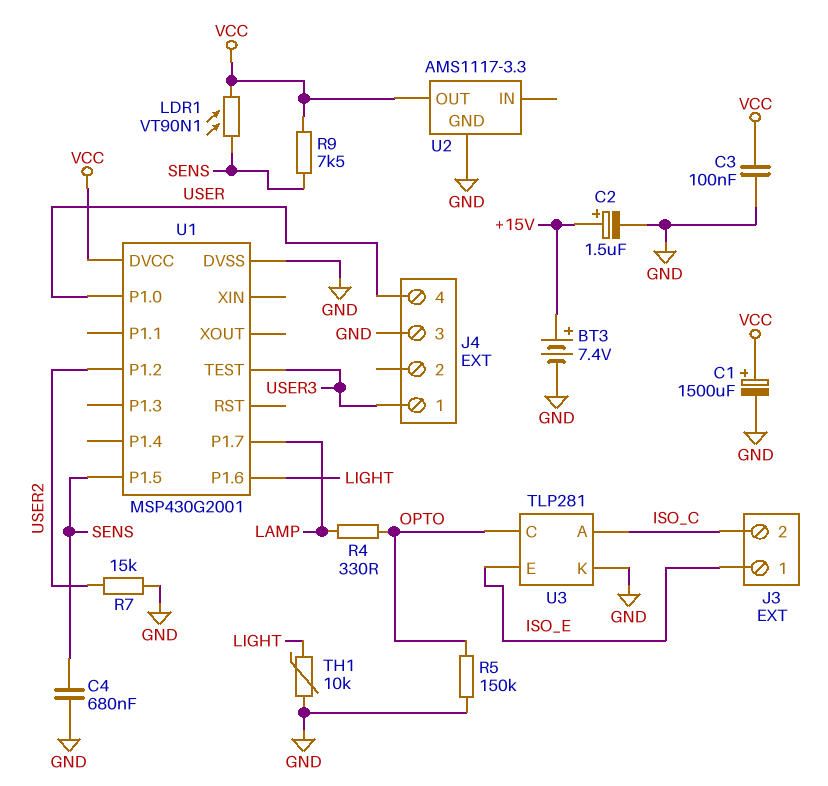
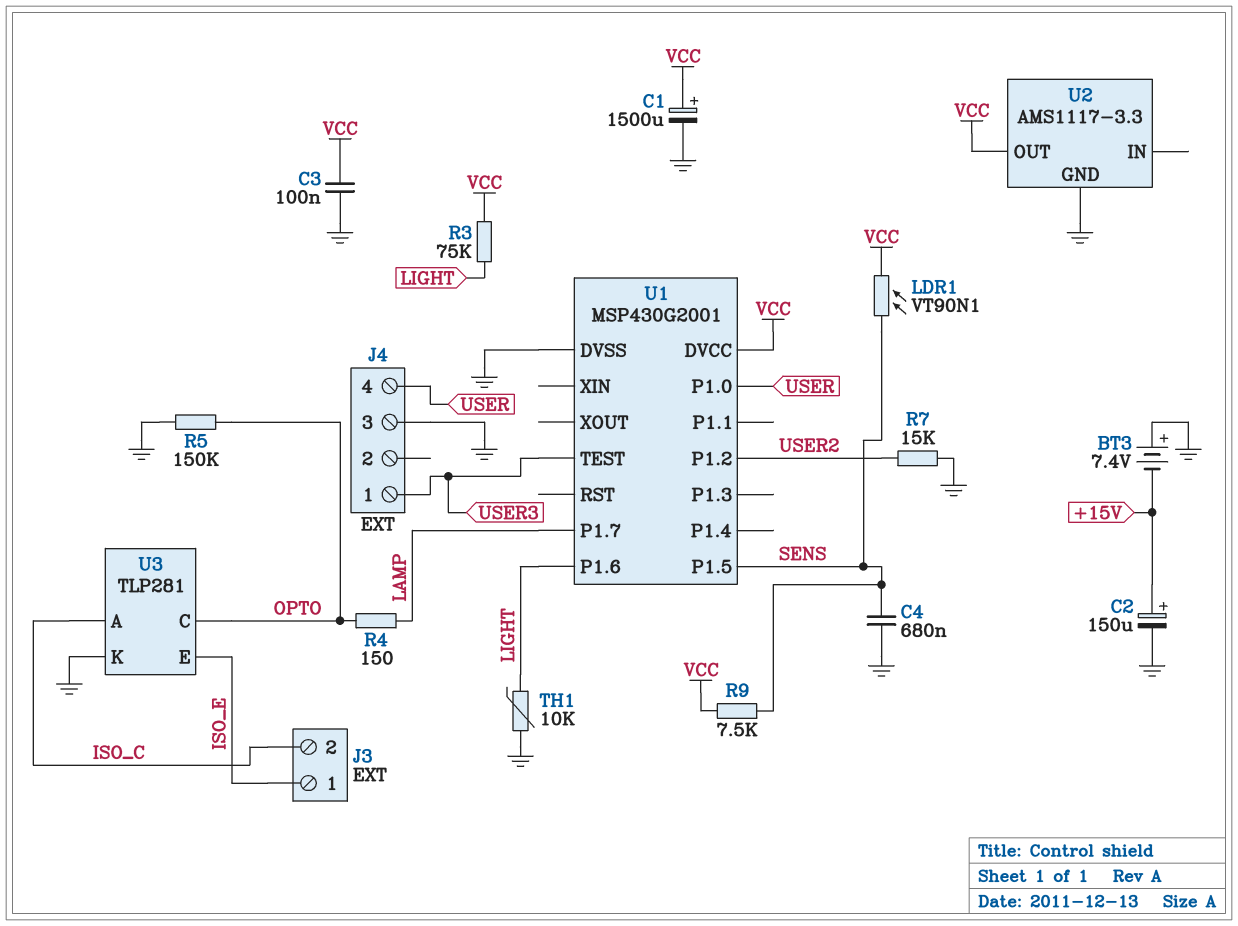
BT3: 7.4V (plus +15V, minus GND) -> 7.4V (plus GND, minus +15V)
C2: 1.5uF (plus +15V, minus GND) -> 150uF (plus +15V, minus GND)
R3: none -> 75k (LIGHT, VCC)
R4: 330 (LAMP, OPTO) -> 150 (LAMP, OPTO)

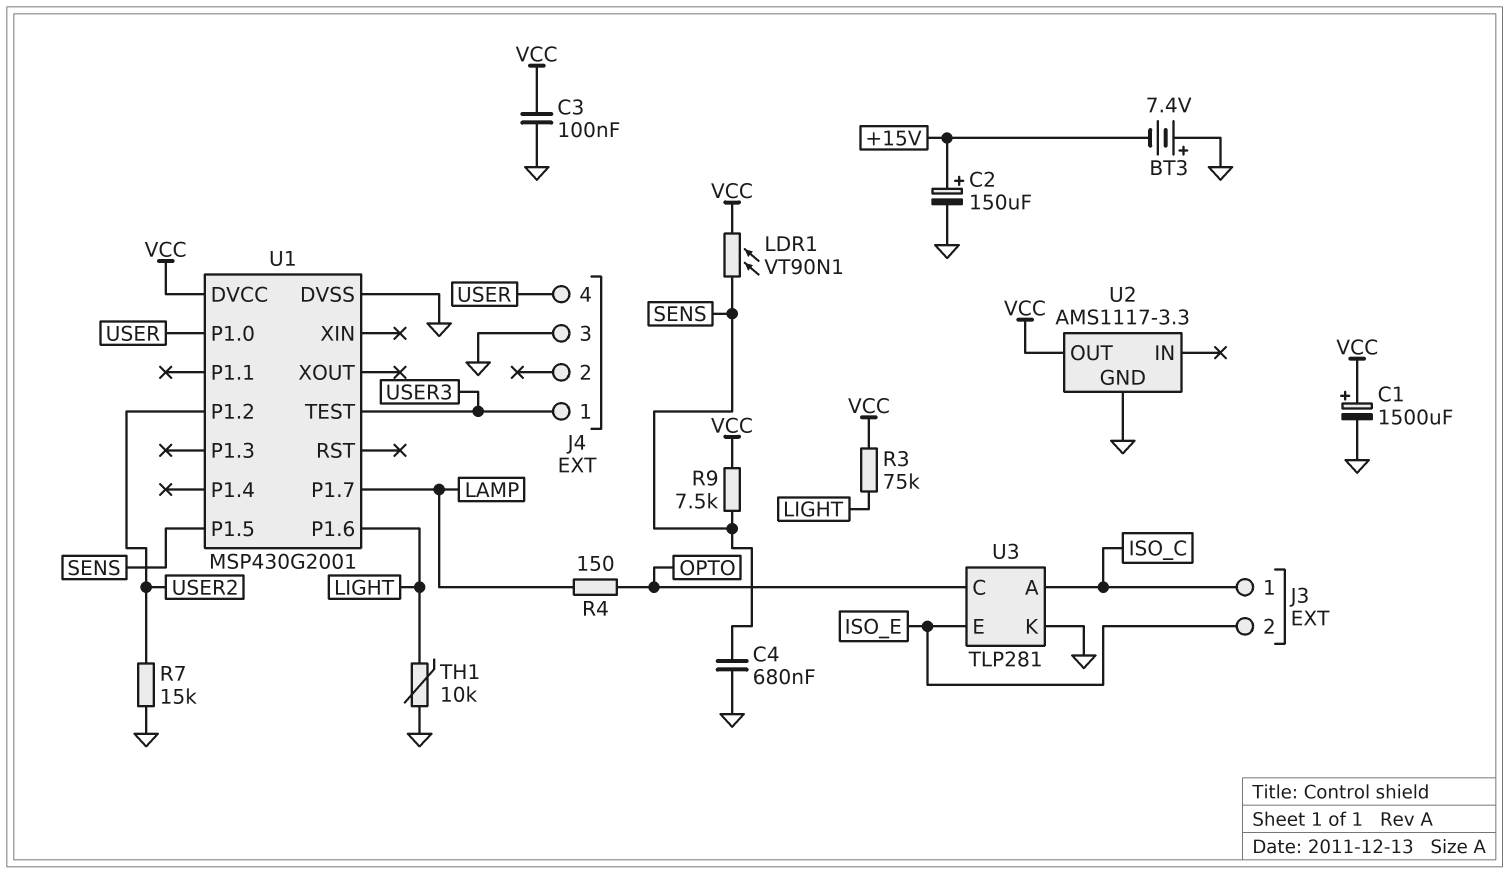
J3 pin 1: ISO_E -> ISO_C
J3 pin 2: ISO_C -> ISO_E
R5: 150k (GND, OPTO) -> none

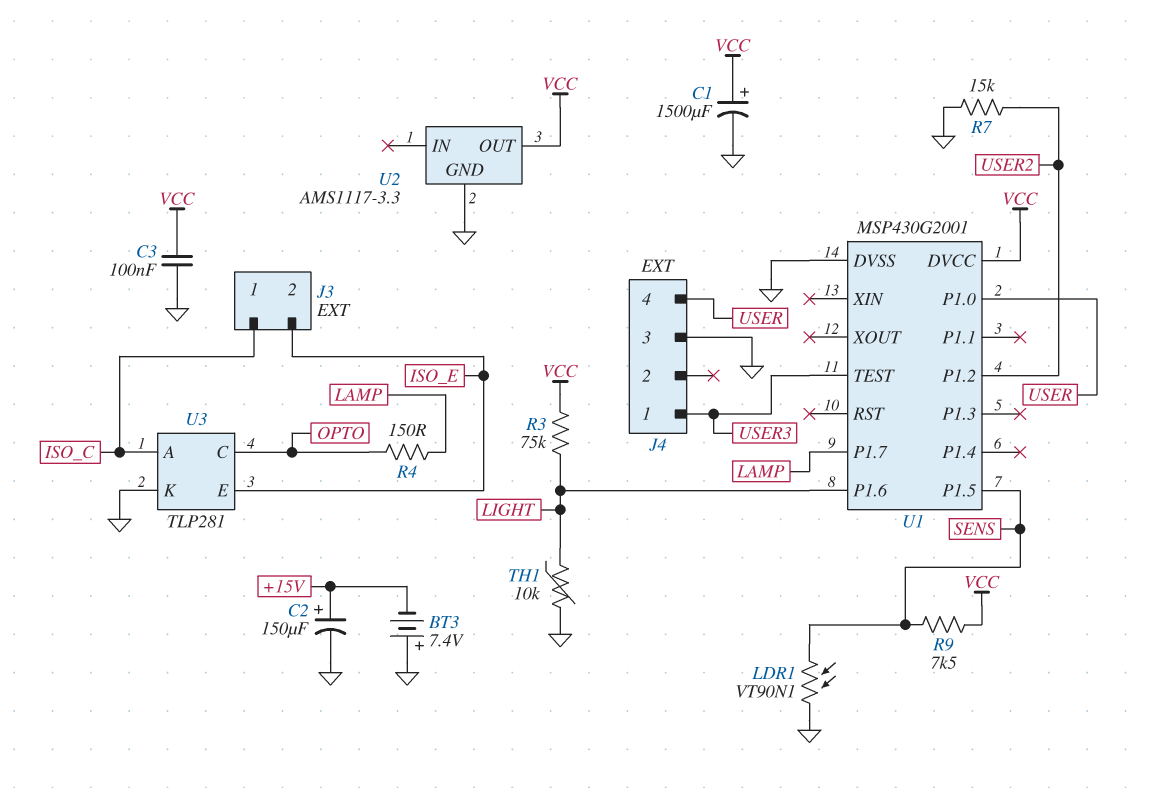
C4: 680nF (GND, SENS) -> none
LDR1: VT90N1 (SENS, VCC) -> VT90N1 (GND, SENS)

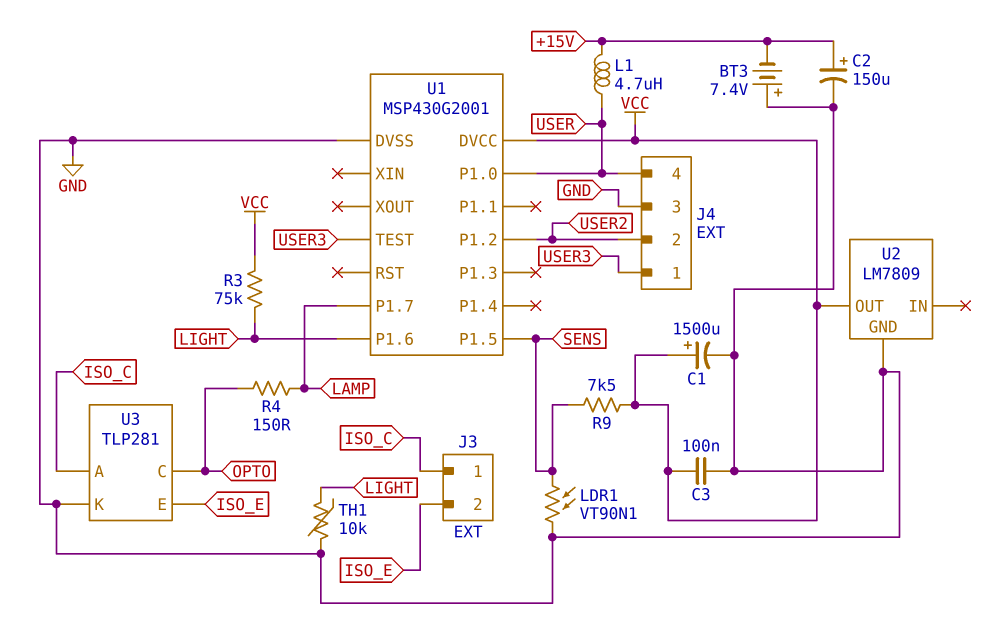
J4 pin 2: none -> USER2
L1: none -> 4.7uH (+15V, USER)
R7: 15k (GND, USER2) -> none
U2: AMS1117-3.3 -> LM7809

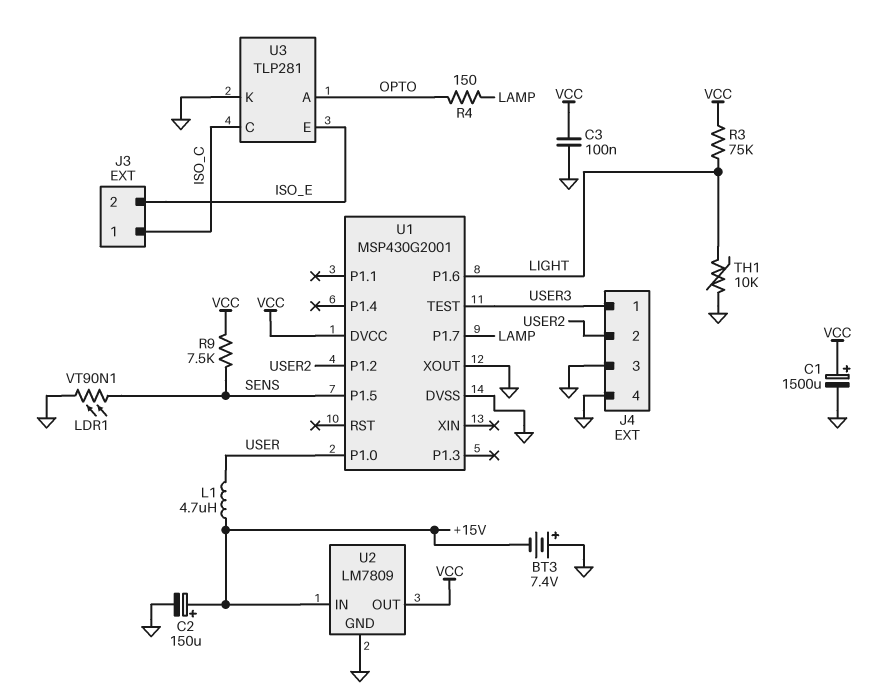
J4 pin 4: USER -> GND
U1 pin XOUT: none -> GND
U2 pin IN: none -> +15V
U3 pin A: ISO_C -> OPTO
U3 pin C: OPTO -> ISO_C

